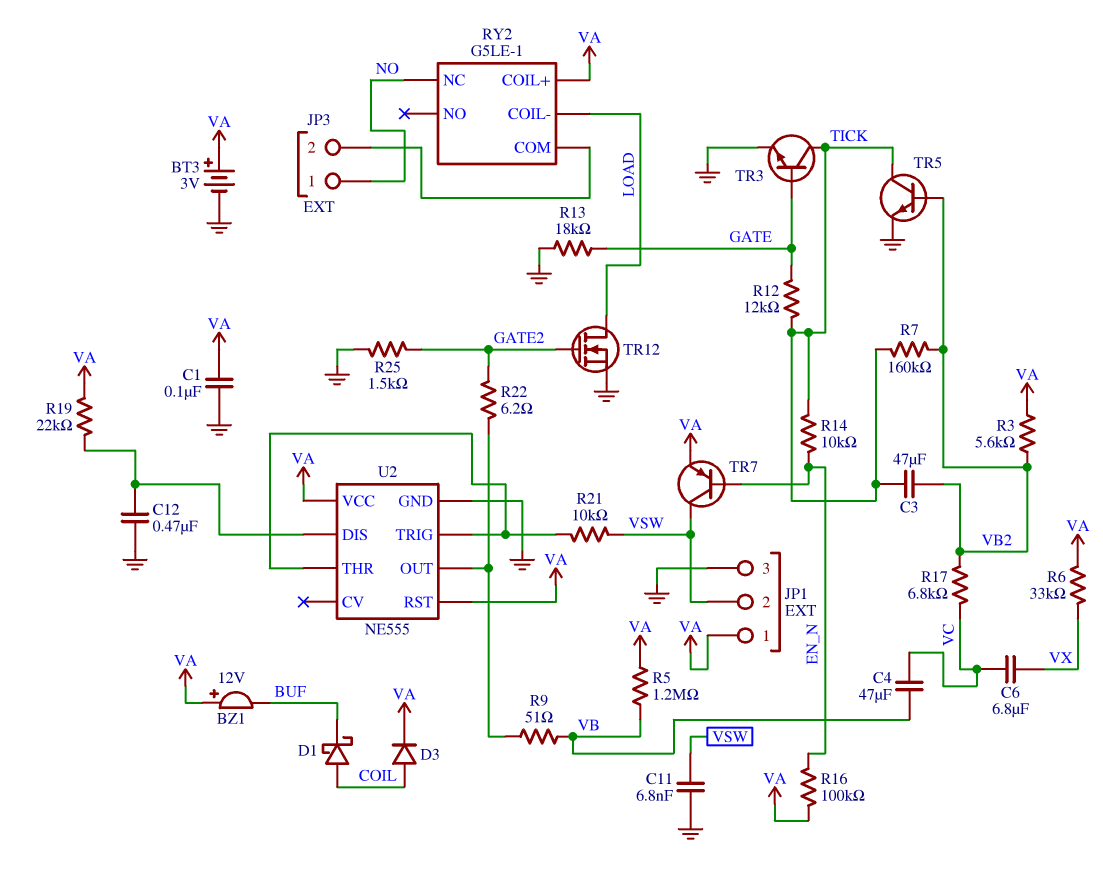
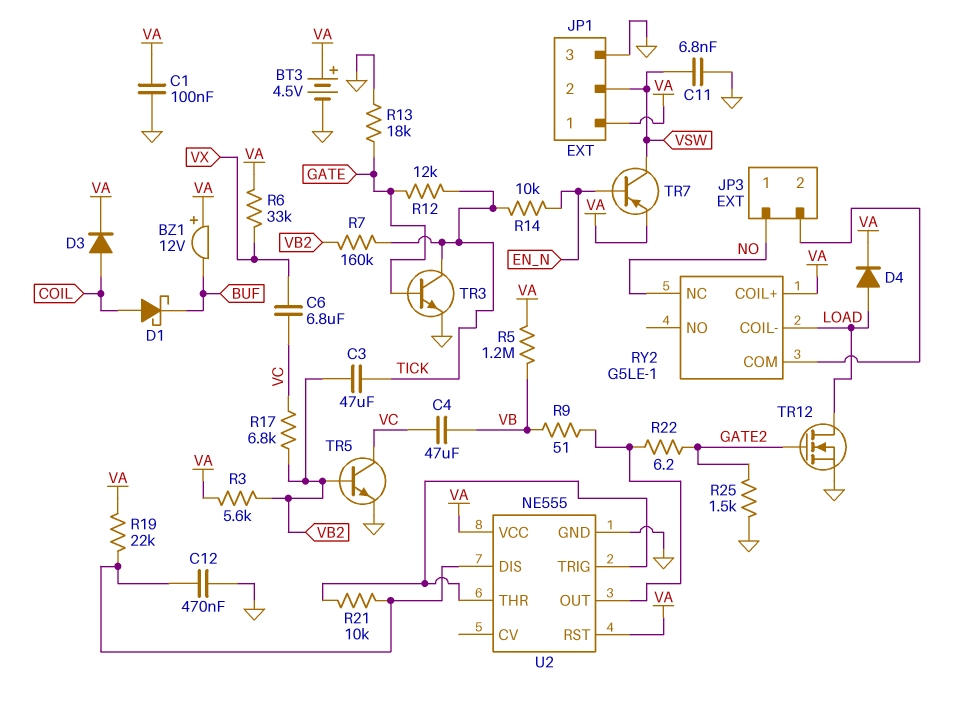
BT3: 3V (plus VA, minus GND) -> 4.5V (plus VA, minus GND)
D4: none -> diode (A LOAD, K VA)
R16: 100k (EN_N, VA) -> none
R21: 10k (U2/THR, VSW) -> 10k (U2/DIS, U2/THR)
TR5: NPN (B VB2, C TICK, E GND) -> NPN (B VB2, C VC, E GND)

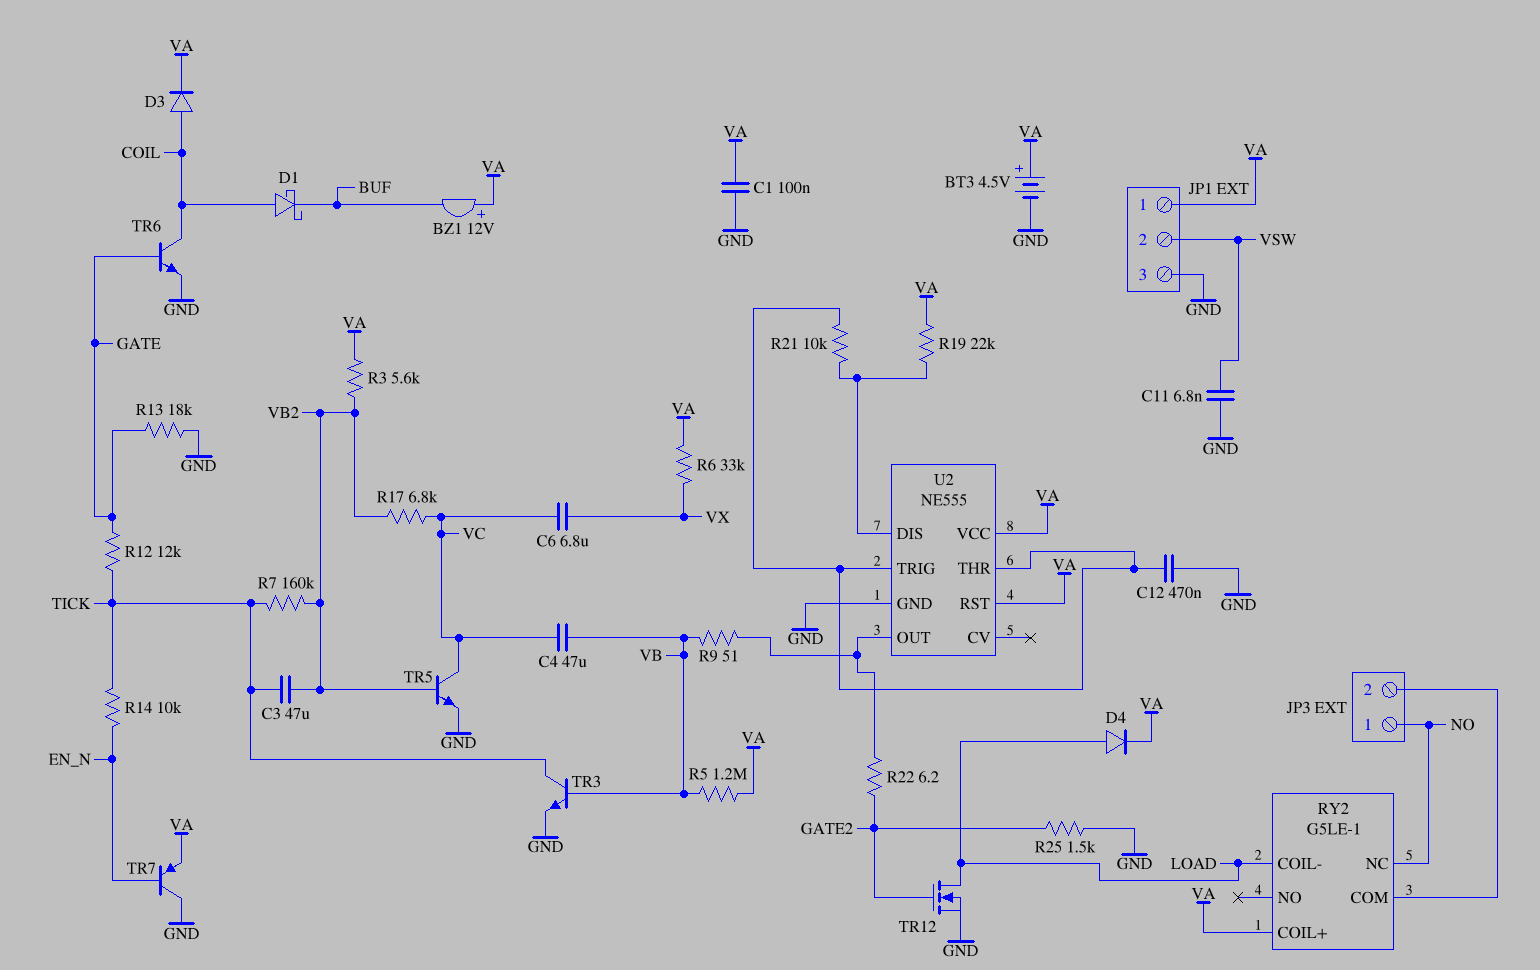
C12: 470nF (GND, U2/DIS) -> 470nF (GND, U2/THR)
TR3: NPN (B GATE, C TICK, E GND) -> NPN (B VB, C TICK, E GND)
TR6: none -> NPN (B GATE, C COIL, E GND)
TR7: PNP (B EN_N, C VSW, E VA) -> PNP (B EN_N, C GND, E VA)

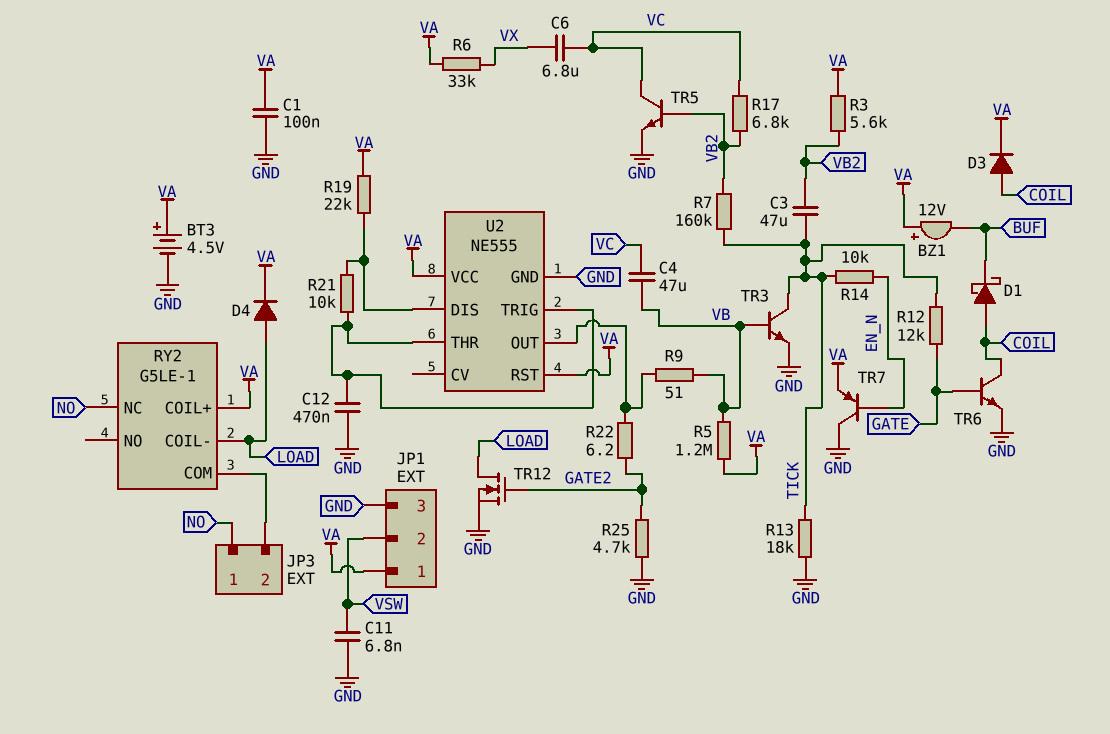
R13: 18k (GATE, GND) -> 18k (GND, TICK)
R25: 1.5k (GATE2, GND) -> 4.7k (GATE2, GND)

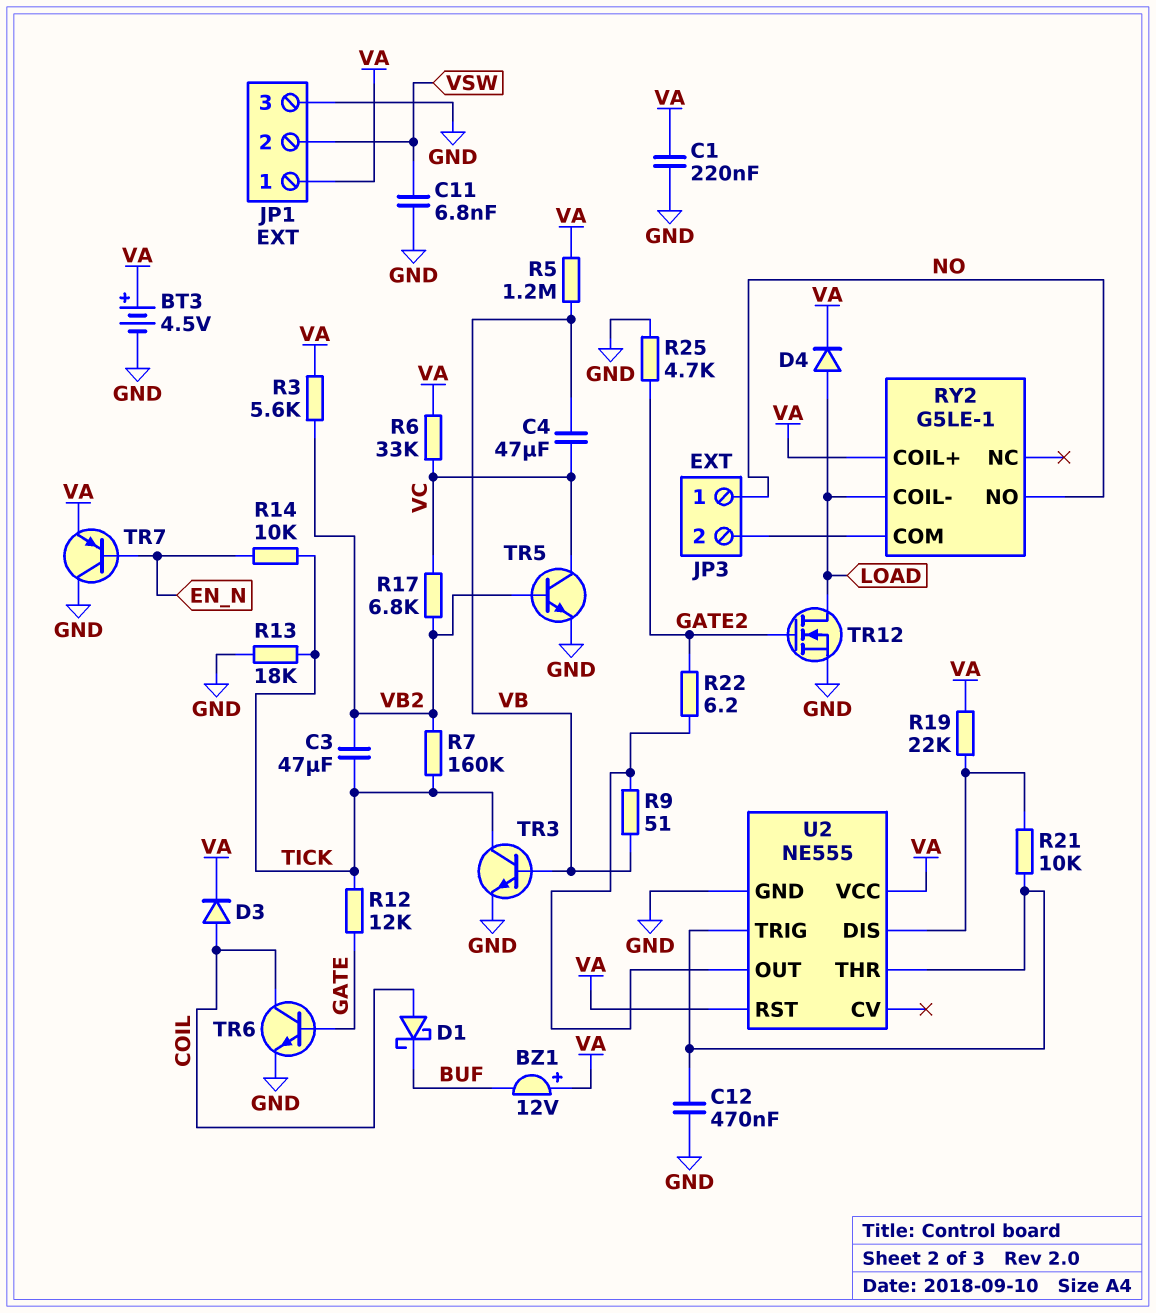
C1: 100nF (GND, VA) -> 220nF (GND, VA)
C6: 6.8uF (VC, VX) -> none
R6: 33k (VA, VX) -> 33k (VA, VC)
RY2 pin NC: NO -> none
RY2 pin NO: none -> NO

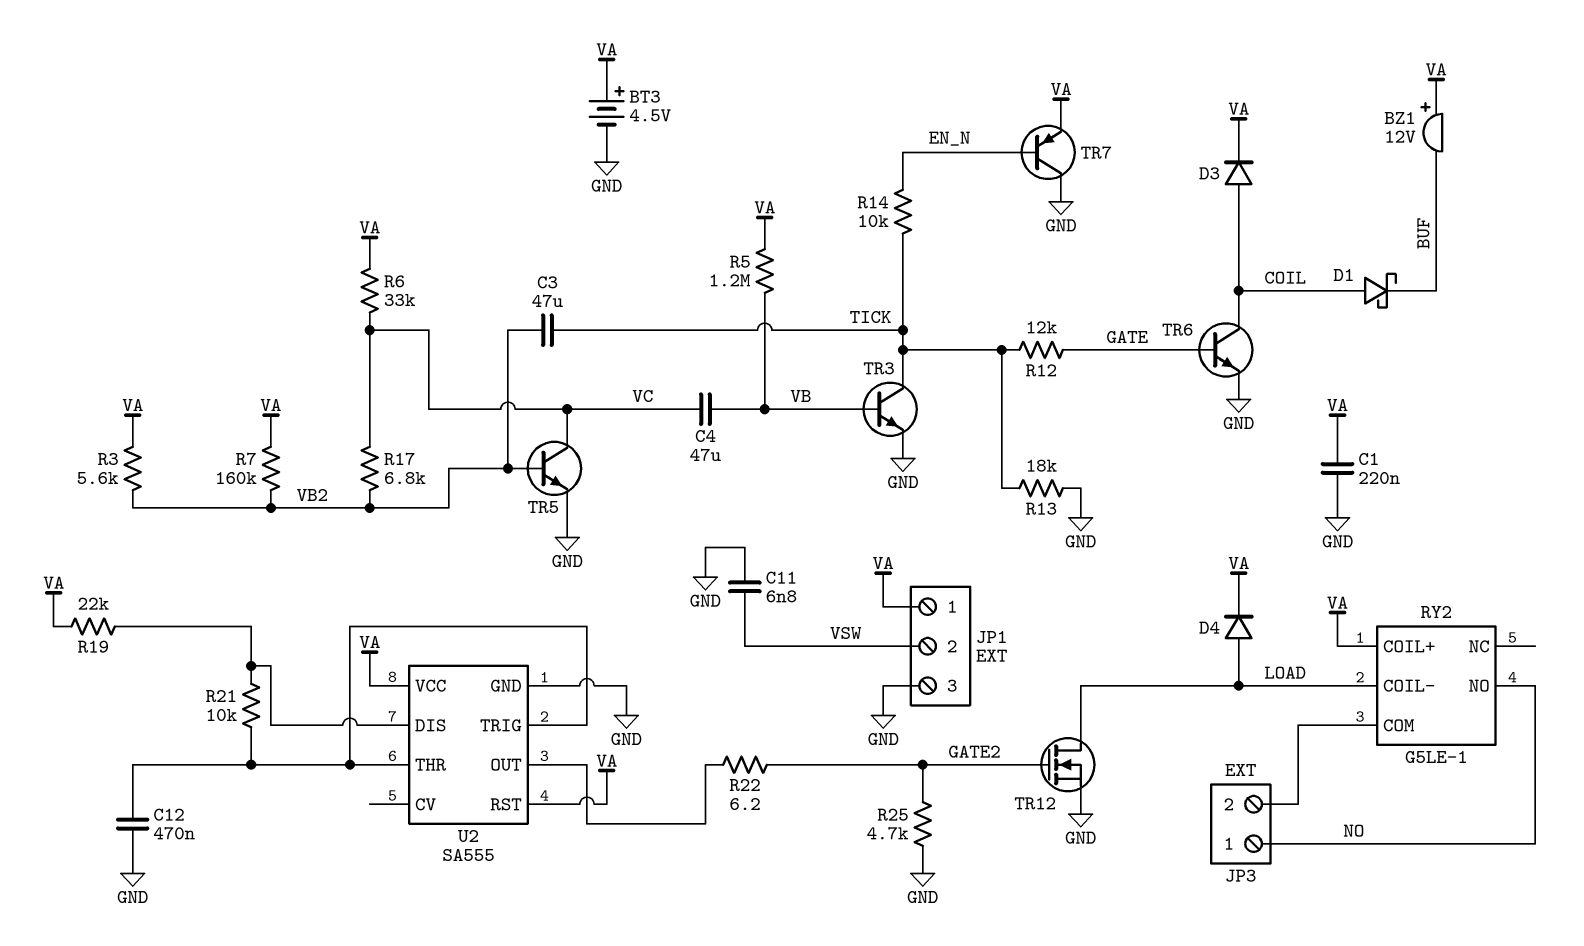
R7: 160k (TICK, VB2) -> 160k (VA, VB2)
R9: 51 (U2/OUT, VB) -> none
U2: NE555 -> SA555

